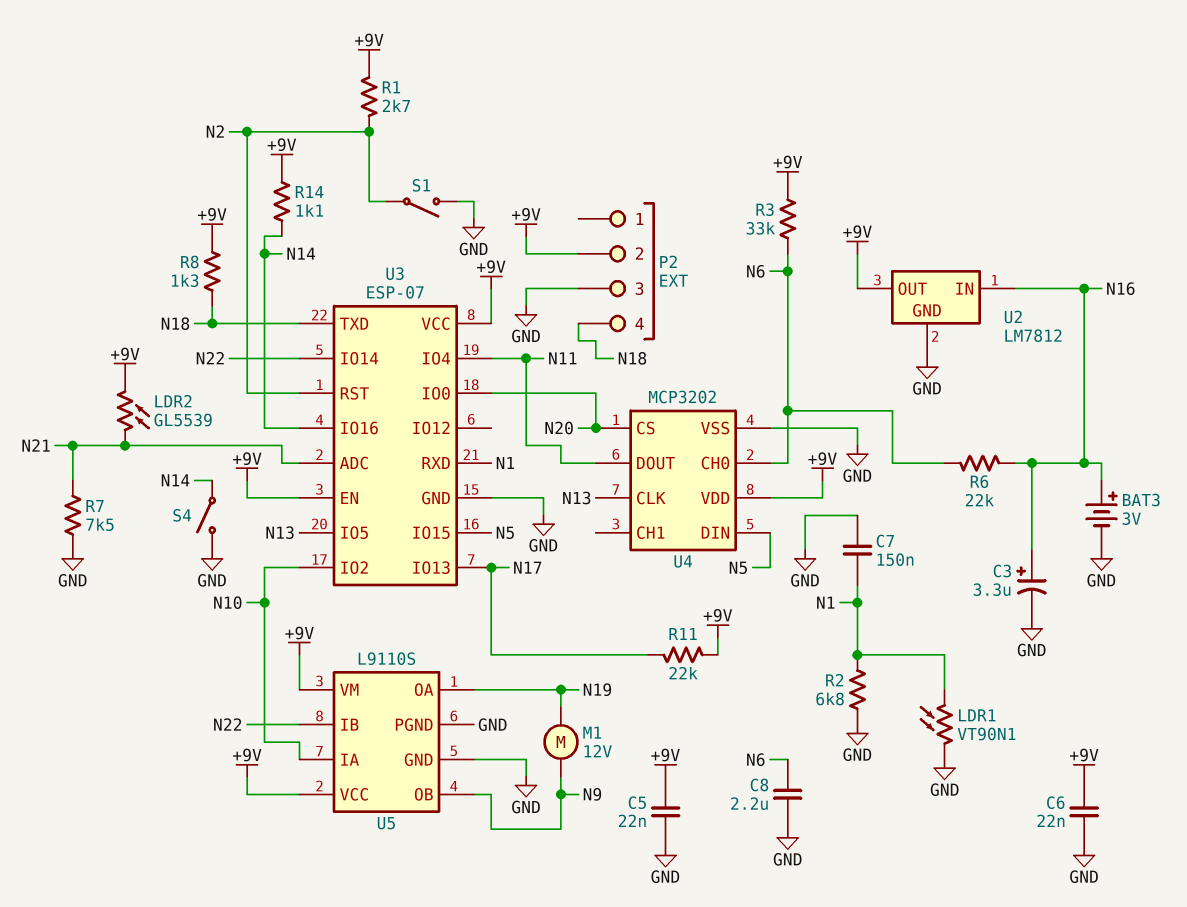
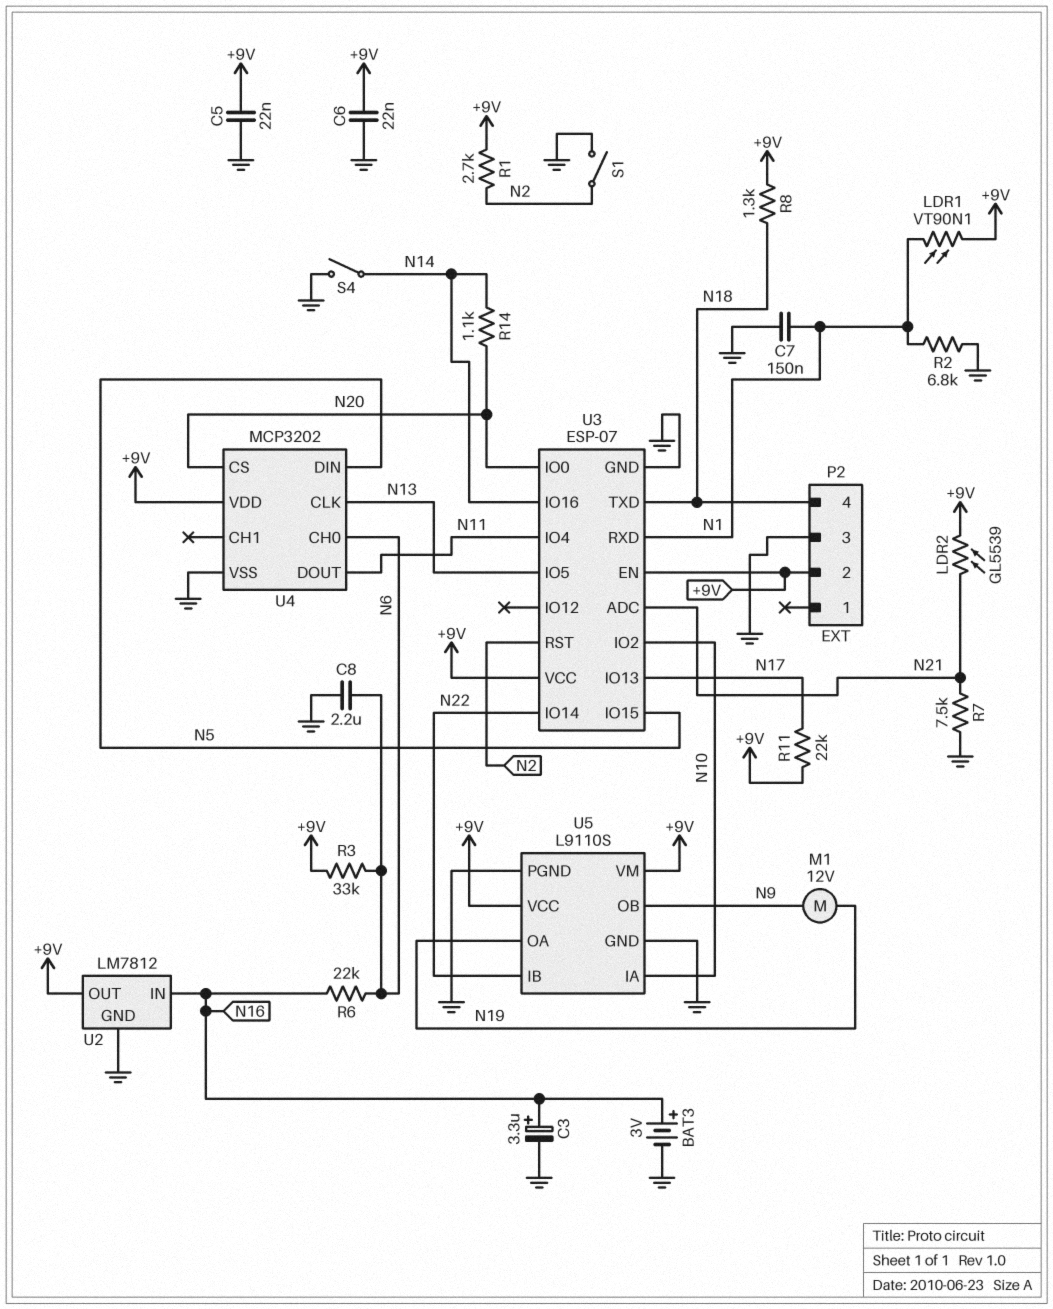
LDR1: VT90N1 (GND, N1) -> VT90N1 (+9V, N1)
R14: 1.1k (+9V, N14) -> 1.1k (N14, N20)

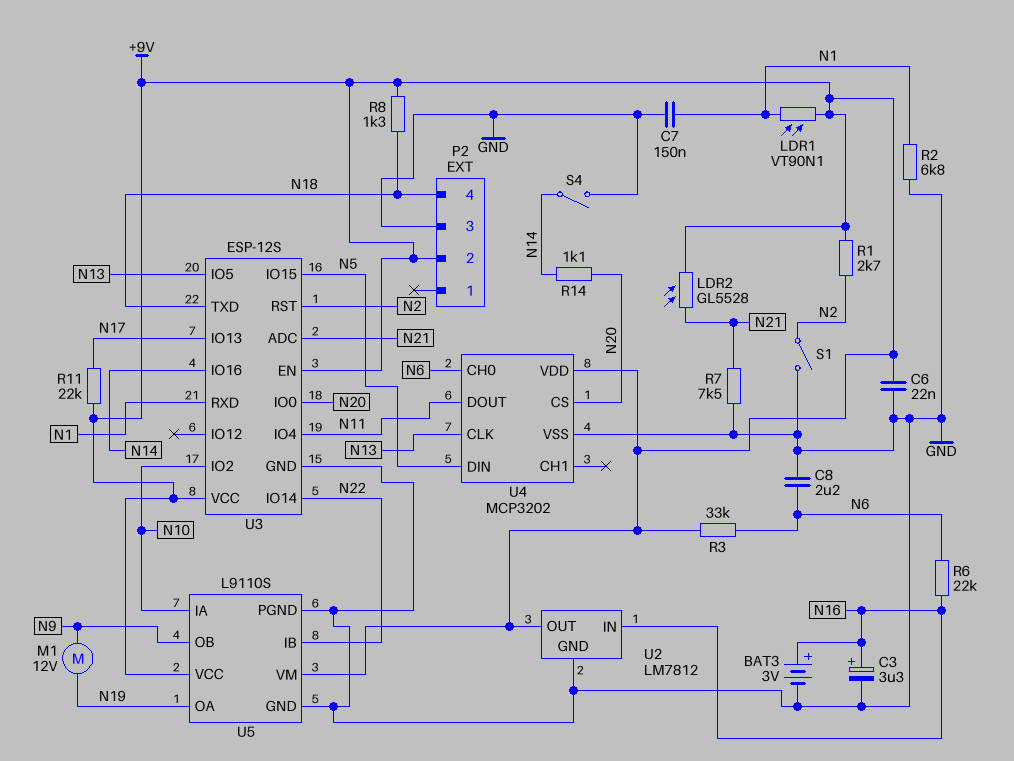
C5: 22nF (+9V, GND) -> none
LDR2: GL5539 (+9V, N21) -> GL5528 (+9V, N21)
U3: ESP-07 -> ESP-12S

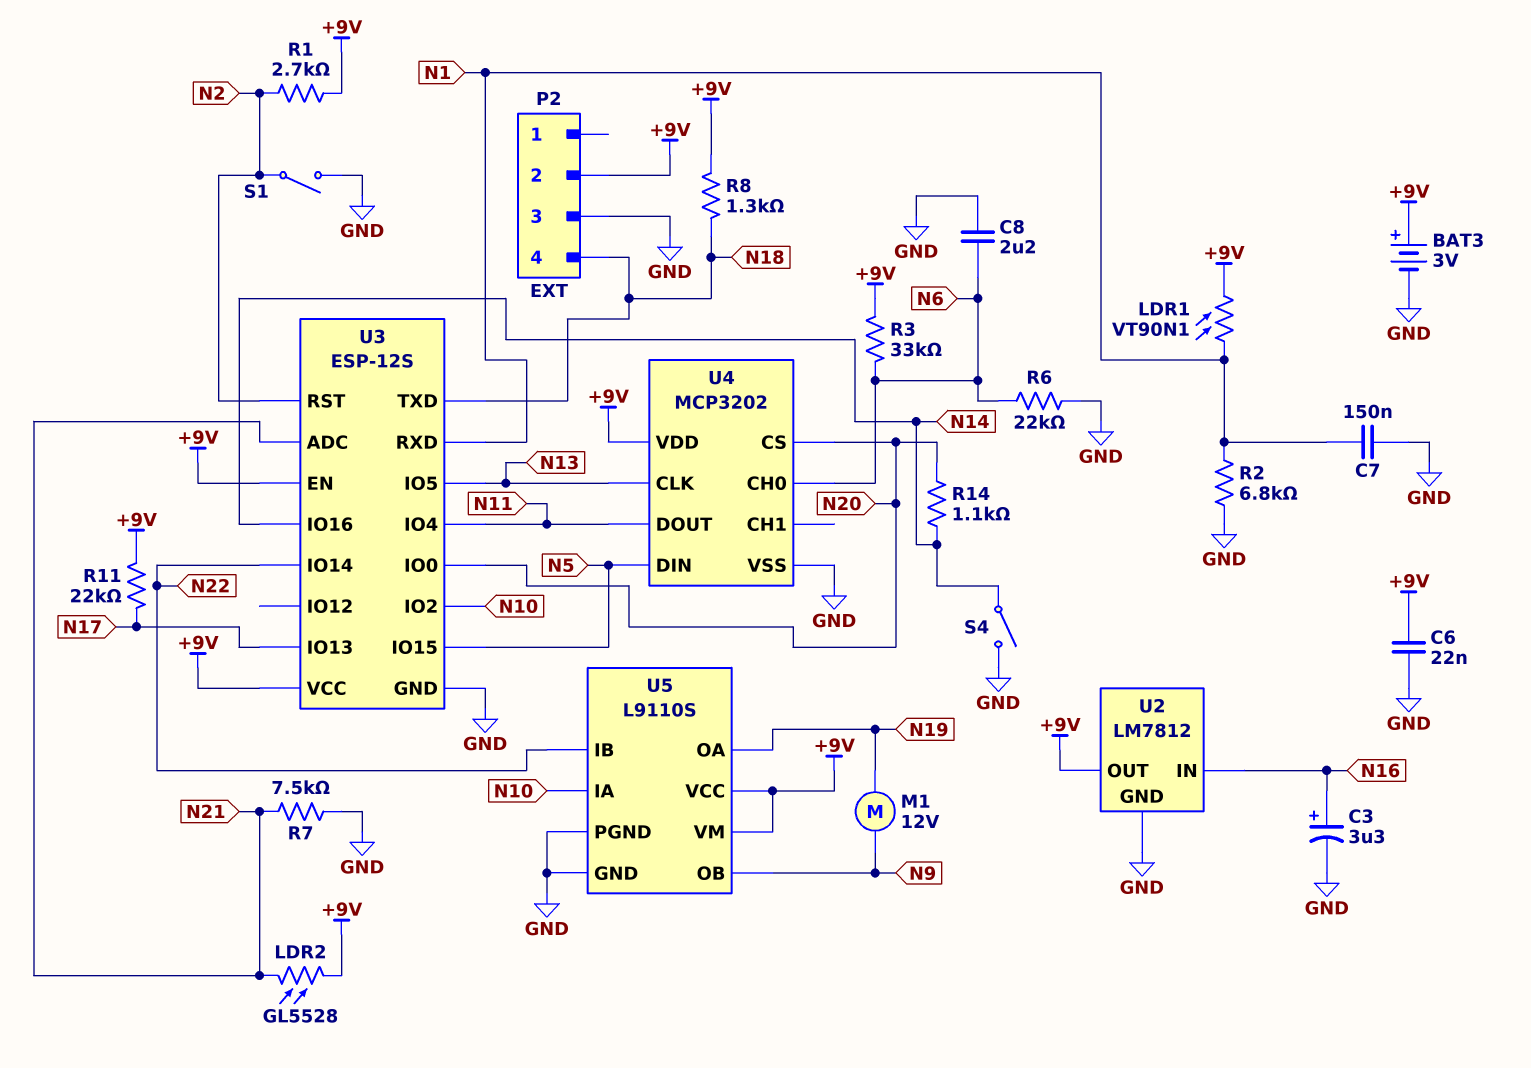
BAT3: 3V (plus N16, minus GND) -> 3V (plus +9V, minus GND)
R6: 22k (N6, N16) -> 22k (GND, N6)

